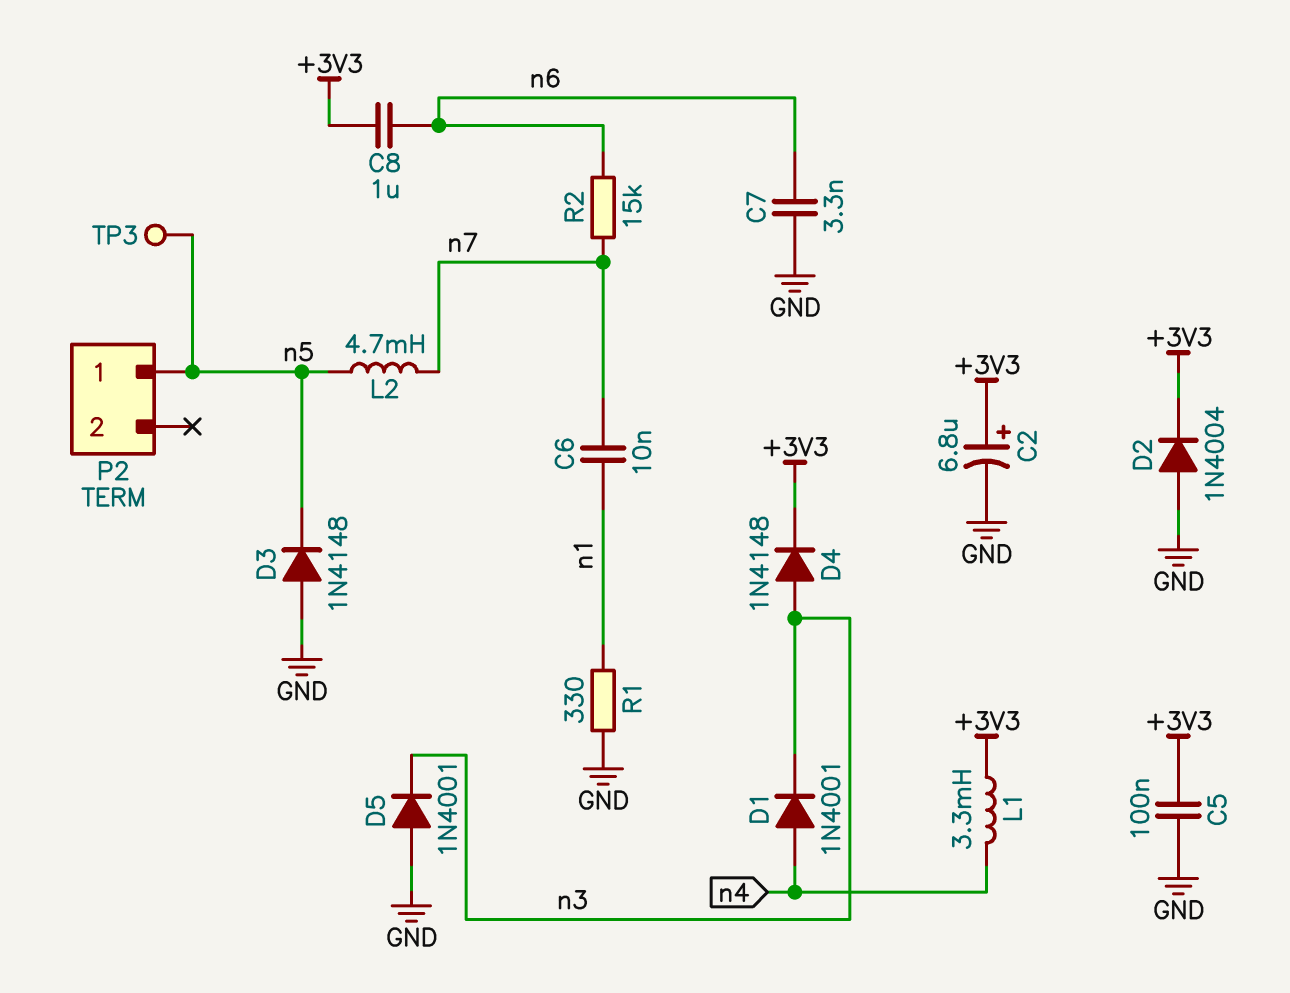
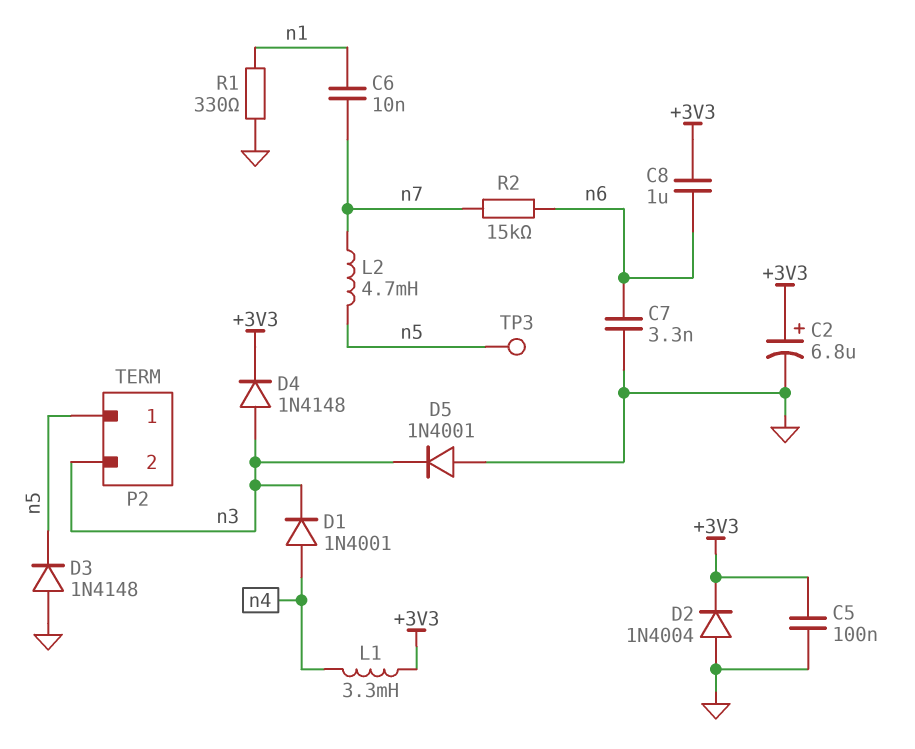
P2 pin 2: none -> n3

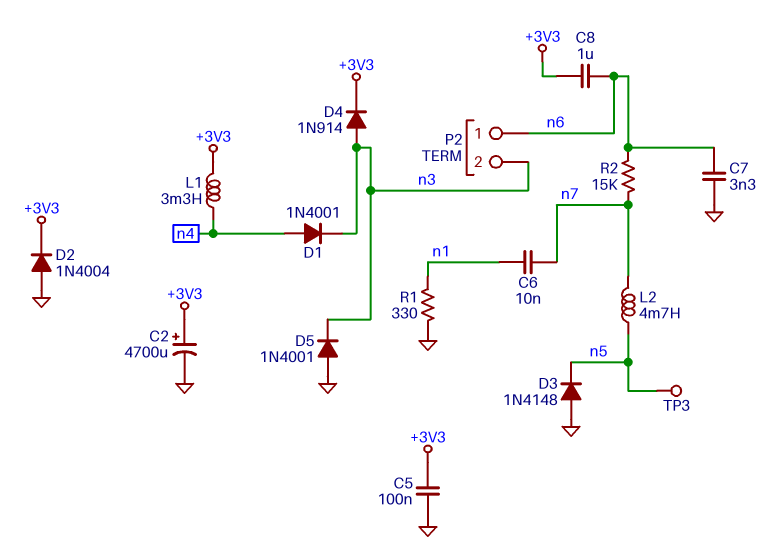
C2: 6.8uF (plus +3V3, minus GND) -> 4700uF (plus +3V3, minus GND)
D4: diode 1N4148 (A n3, K +3V3) -> diode 1N914 (A n3, K +3V3)
P2 pin 1: n5 -> n6

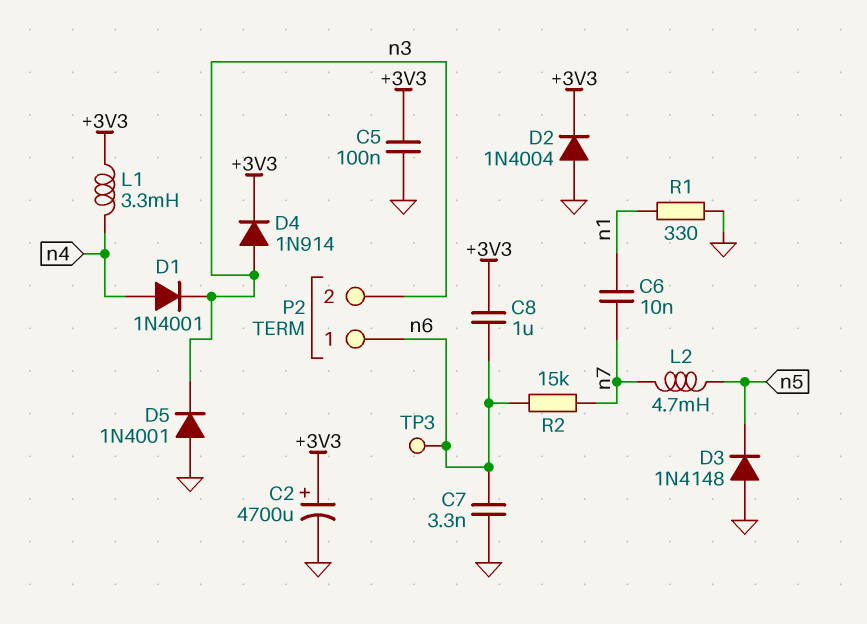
TP3: test point (n5) -> test point (n6)

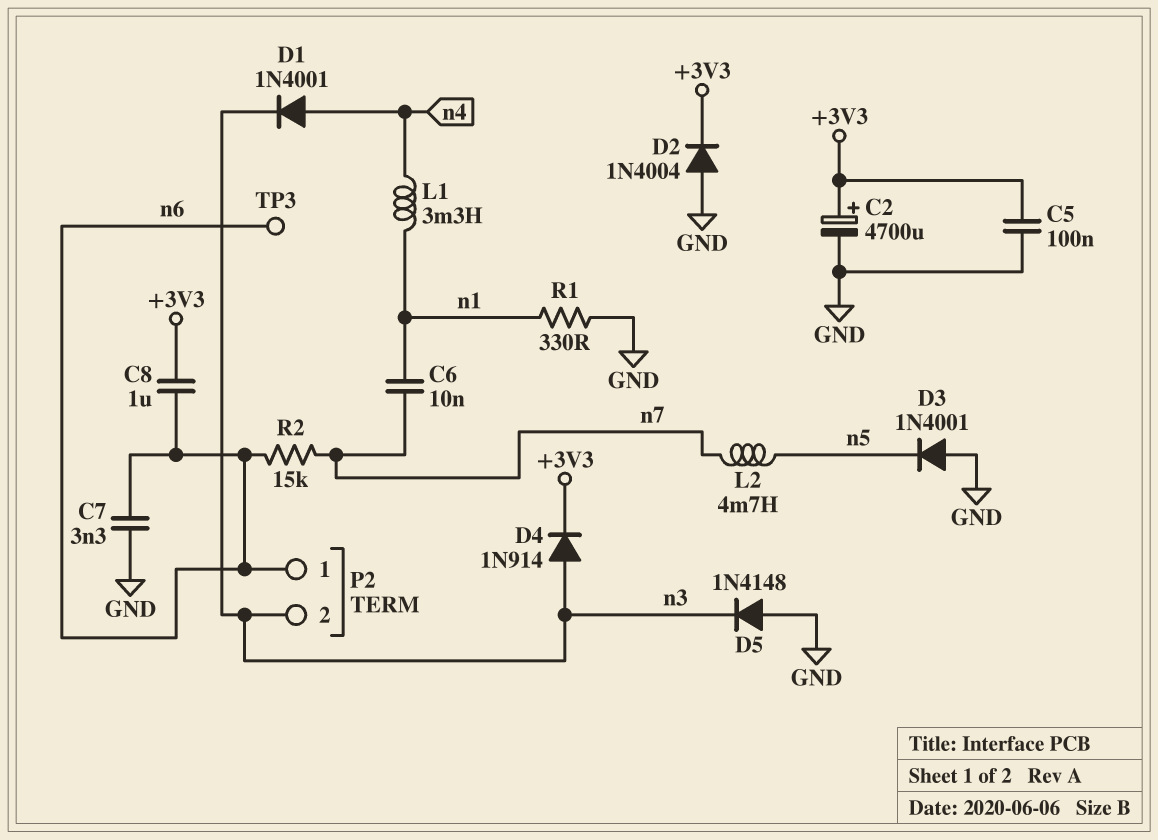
D3: diode 1N4148 (A GND, K n5) -> diode 1N4001 (A GND, K n5)
D5: diode 1N4001 (A GND, K n3) -> diode 1N4148 (A GND, K n3)
L1: 3.3mH (+3V3, n4) -> 3.3mH (n1, n4)

